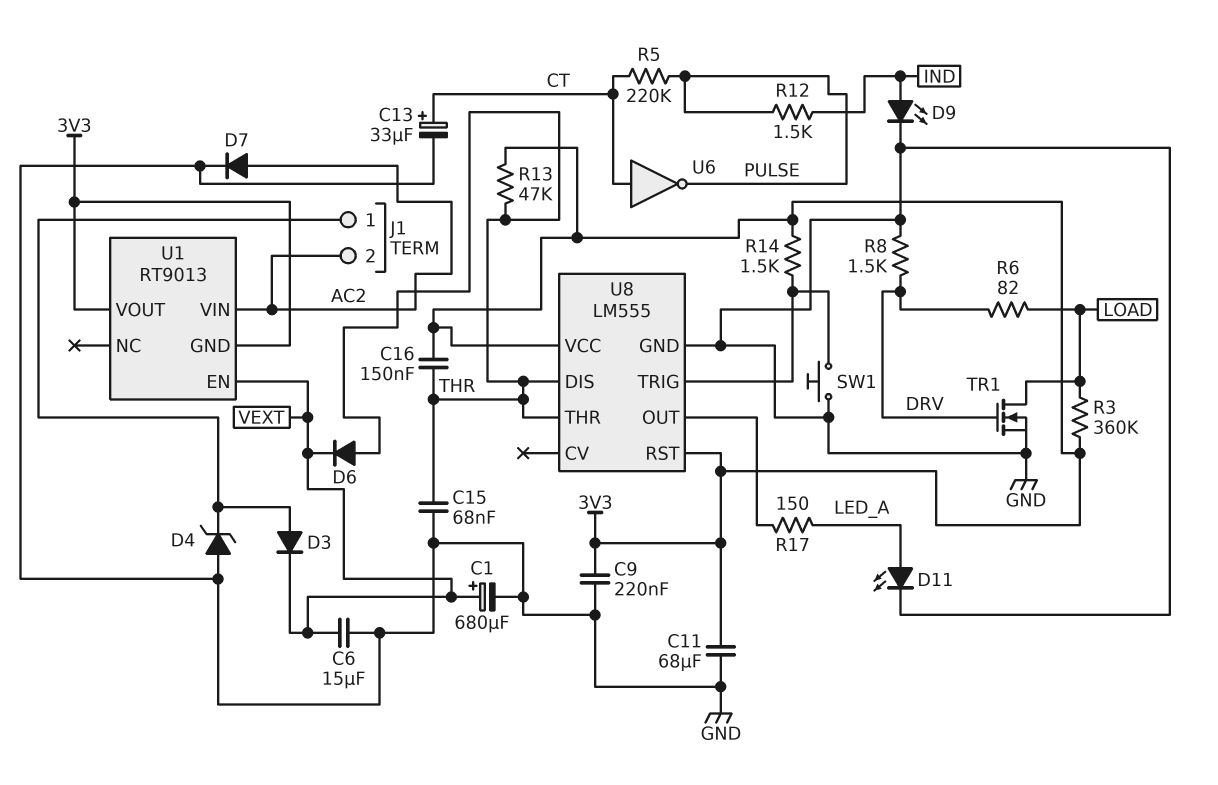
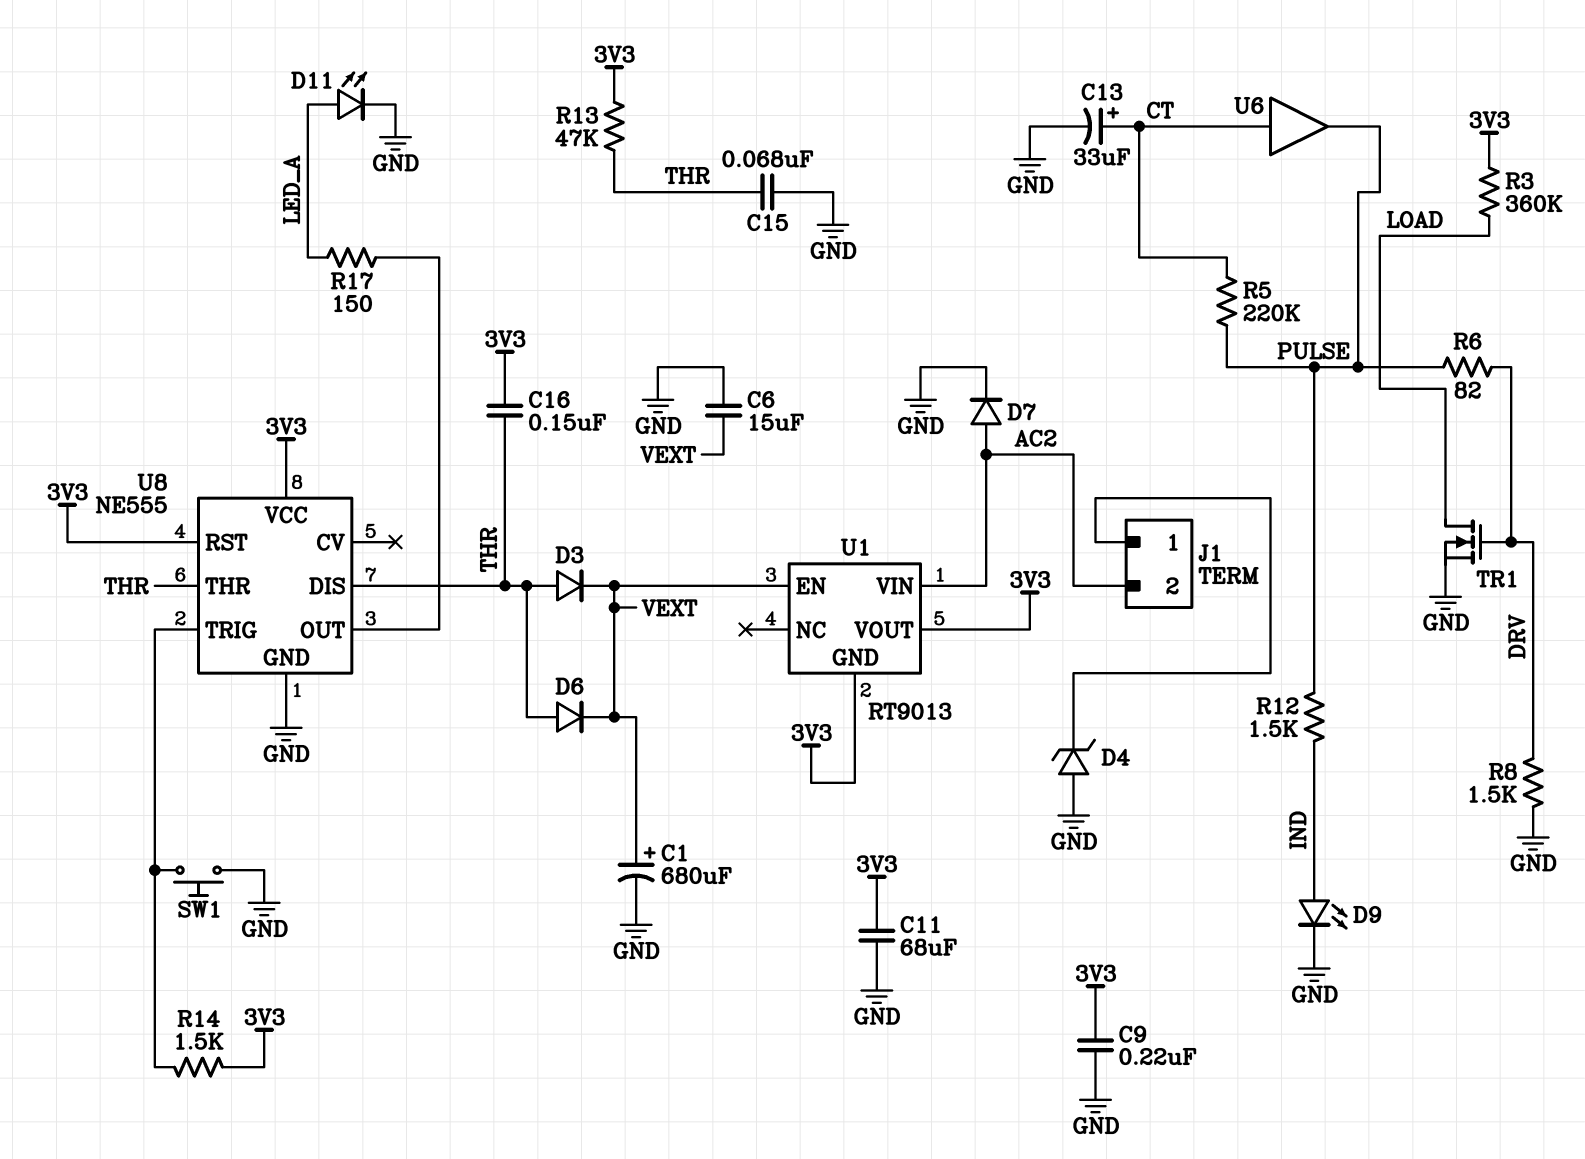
D3: diode (A J1/1, K VEXT) -> diode (A THR, K VEXT)
R6: 82 (DRV, LOAD) -> 82 (DRV, PULSE)
U6: NOT (in CT, out PULSE) -> buffer (in CT, out PULSE)
U8: LM555 -> NE555

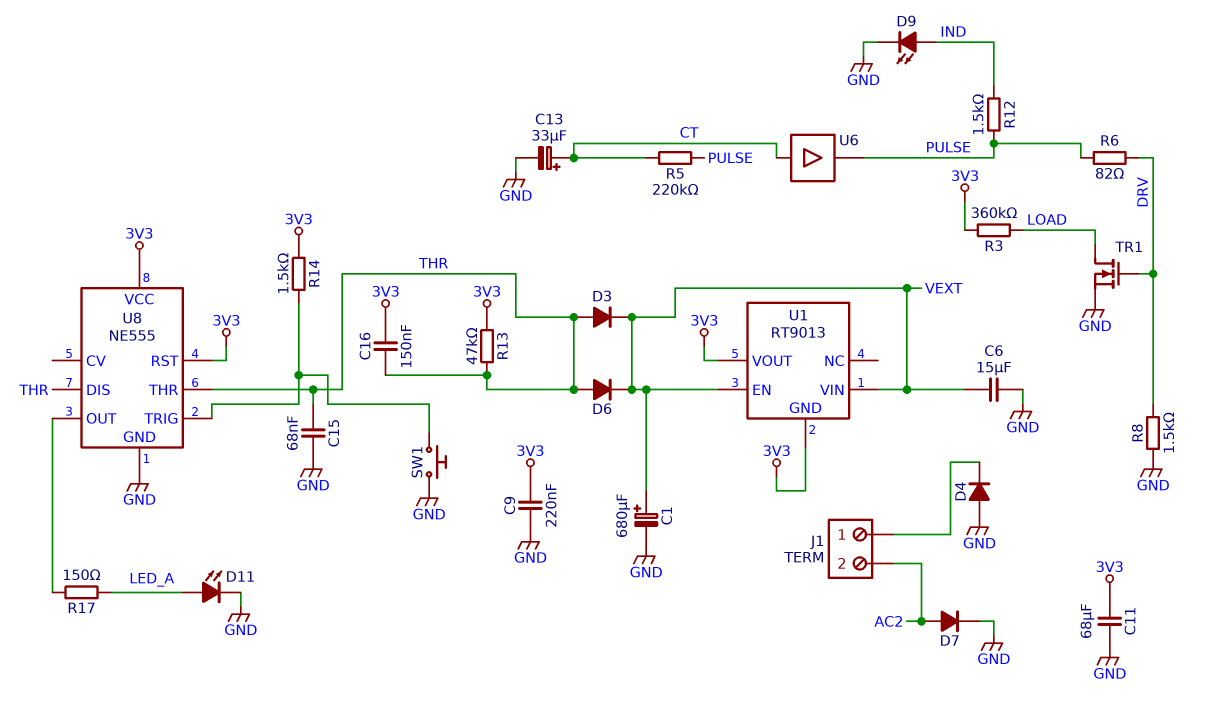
D4: zener (A GND, K J1/1) -> diode (A GND, K J1/1)
U1 pin VIN: AC2 -> VEXT

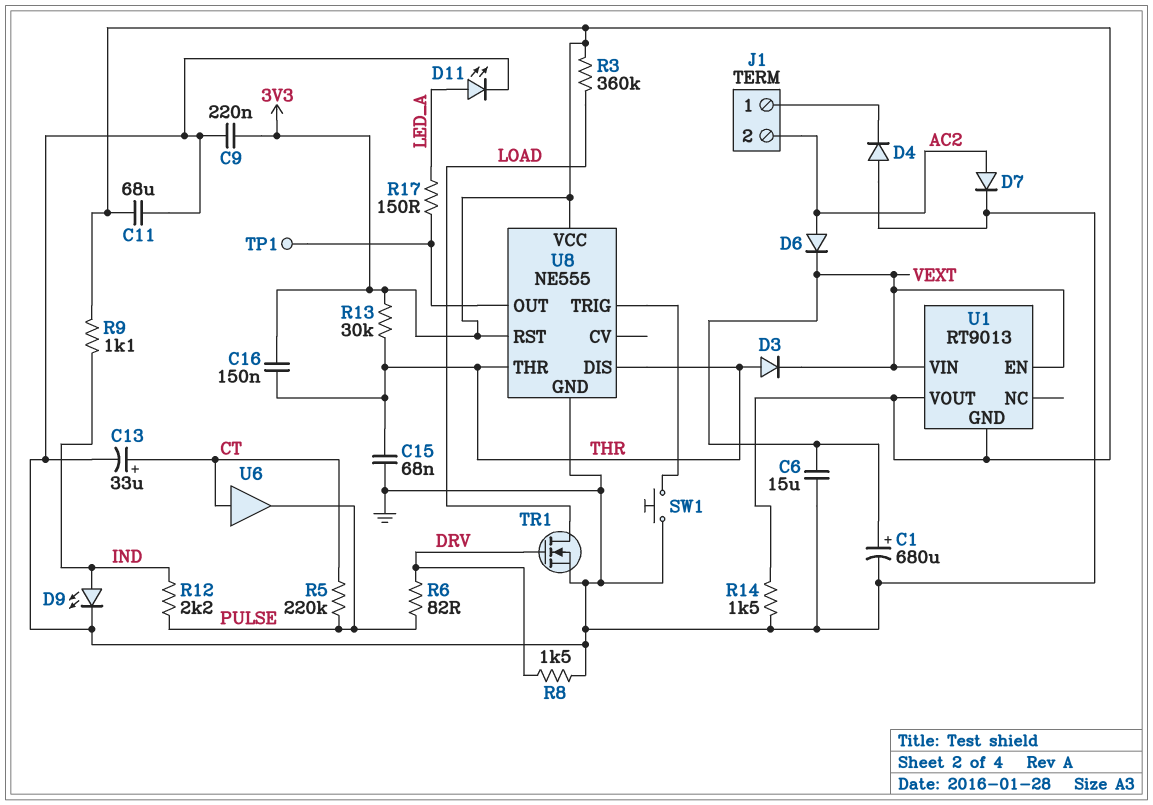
D6: diode (A THR, K VEXT) -> diode (A AC2, K VEXT)
R9: none -> 1.1k (3V3, IND)
R12: 1.5k (IND, PULSE) -> 2.2k (IND, PULSE)
R13: 47k (3V3, THR) -> 30k (3V3, THR)
R14: 1.5k (3V3, U8/TRIG) -> 1.5k (3V3, GND)
TP1: none -> test point (U8/OUT)

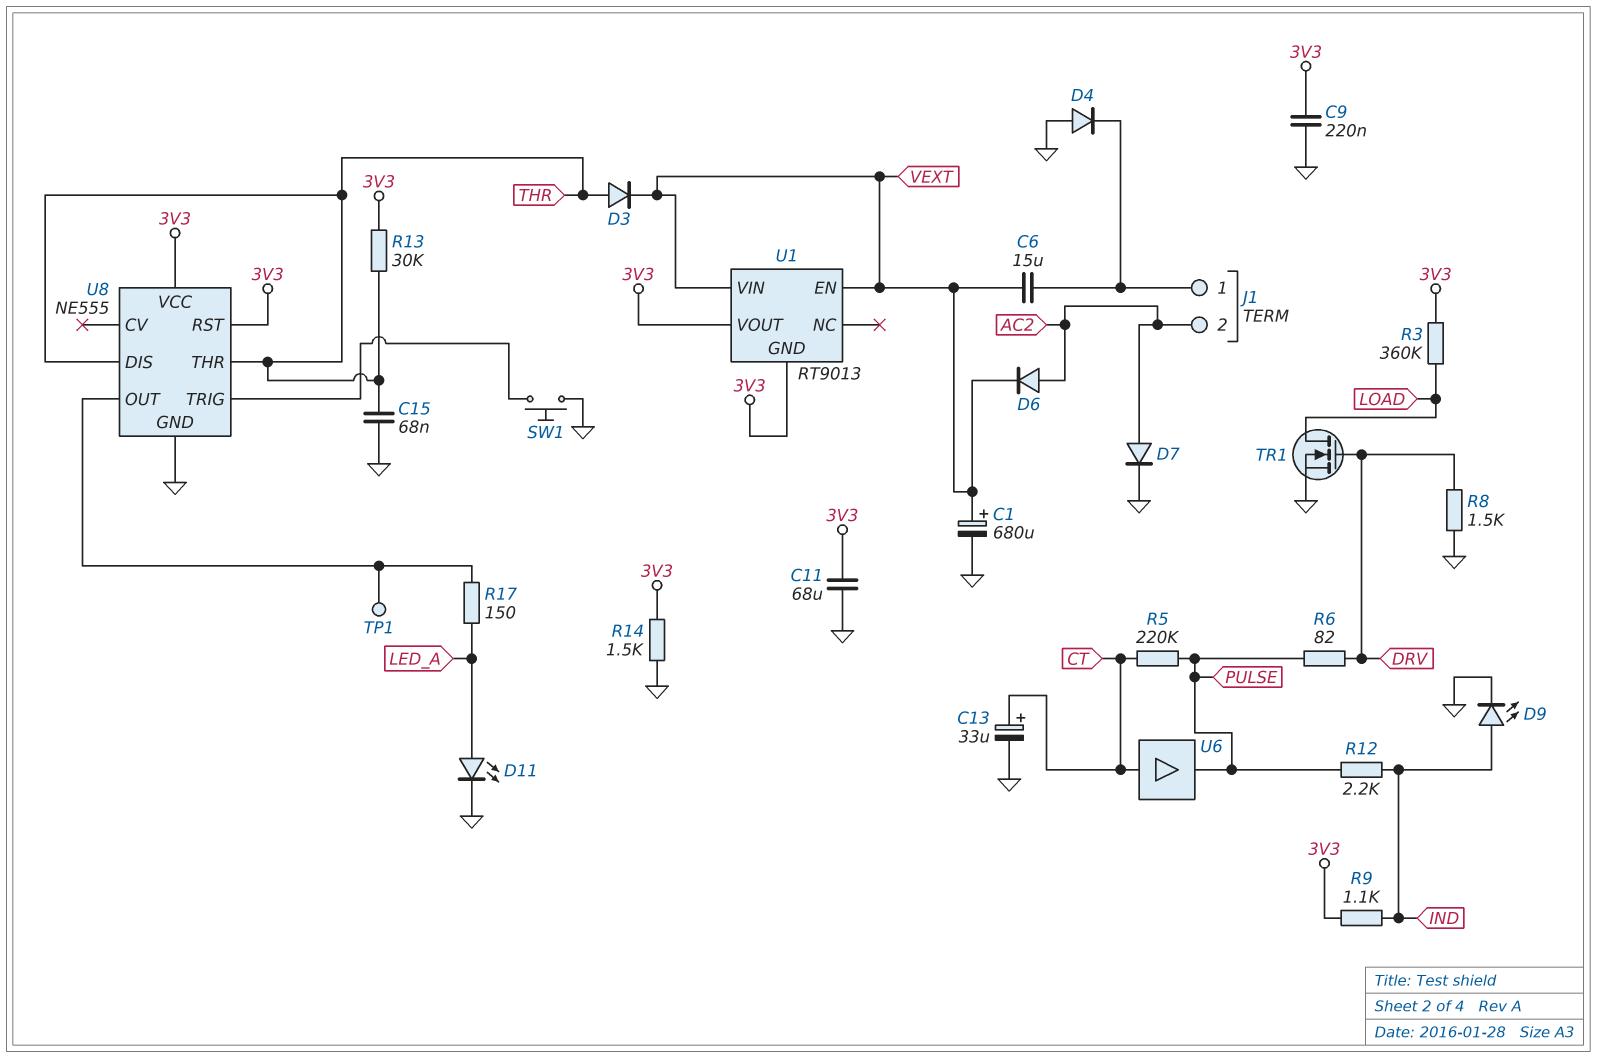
C6: 15uF (GND, VEXT) -> 15uF (J1/1, VEXT)
C16: 150nF (3V3, THR) -> none

